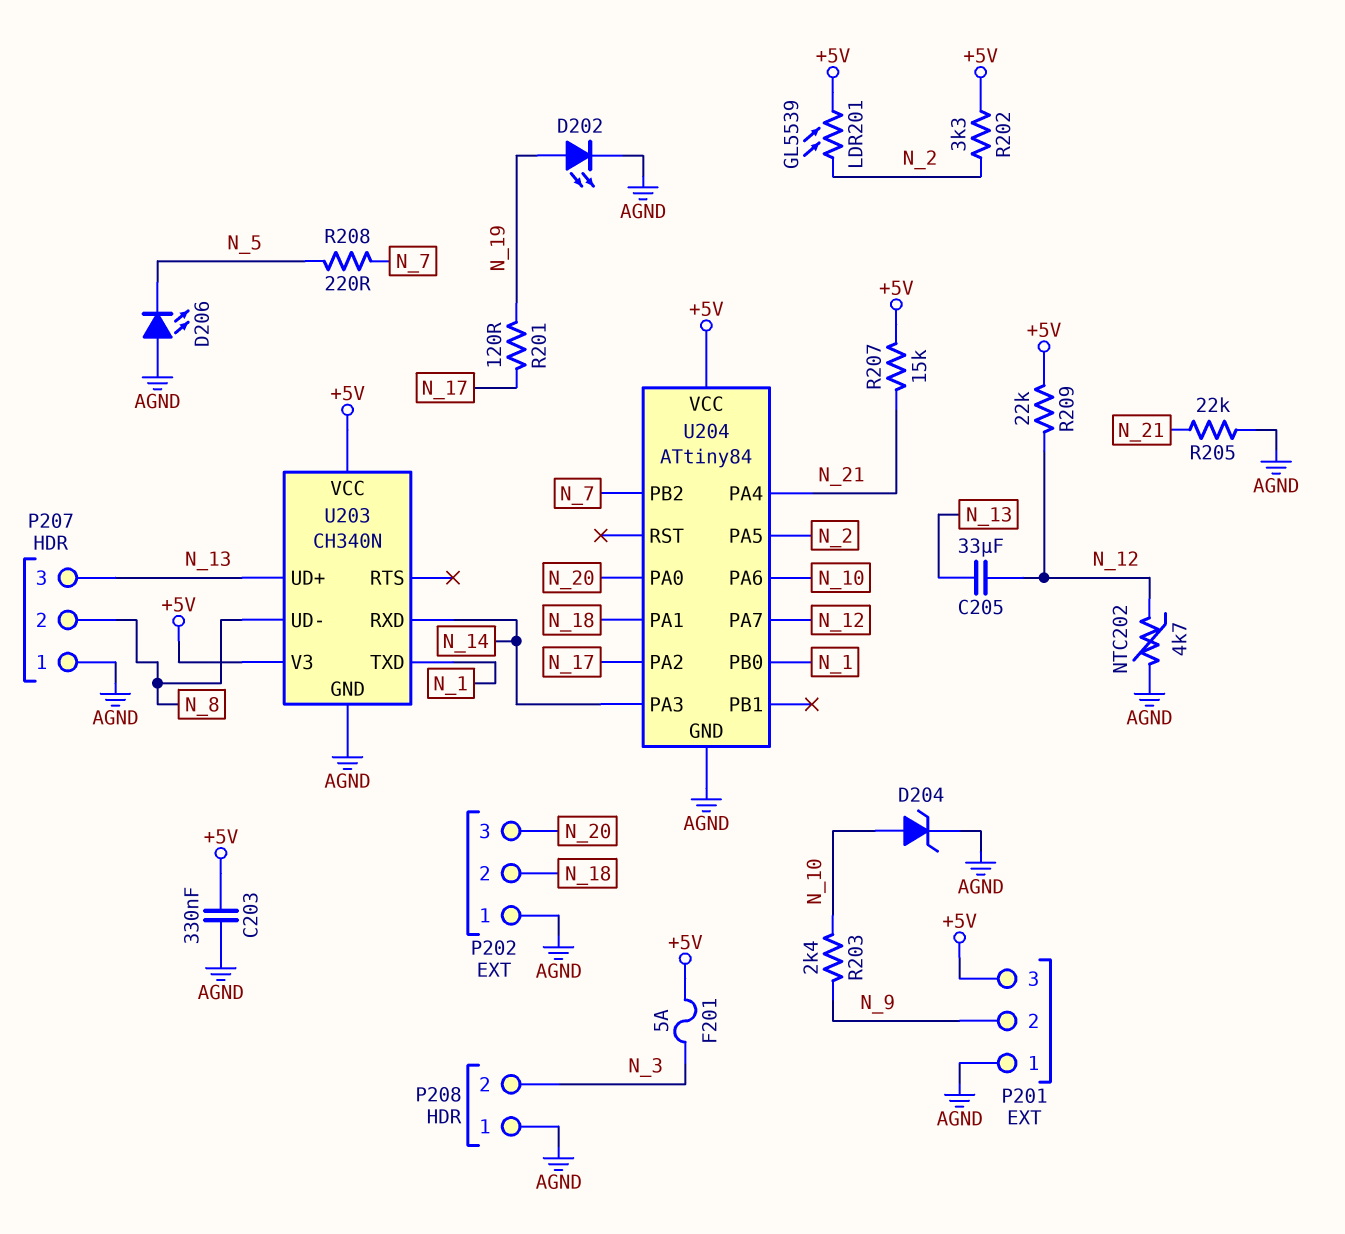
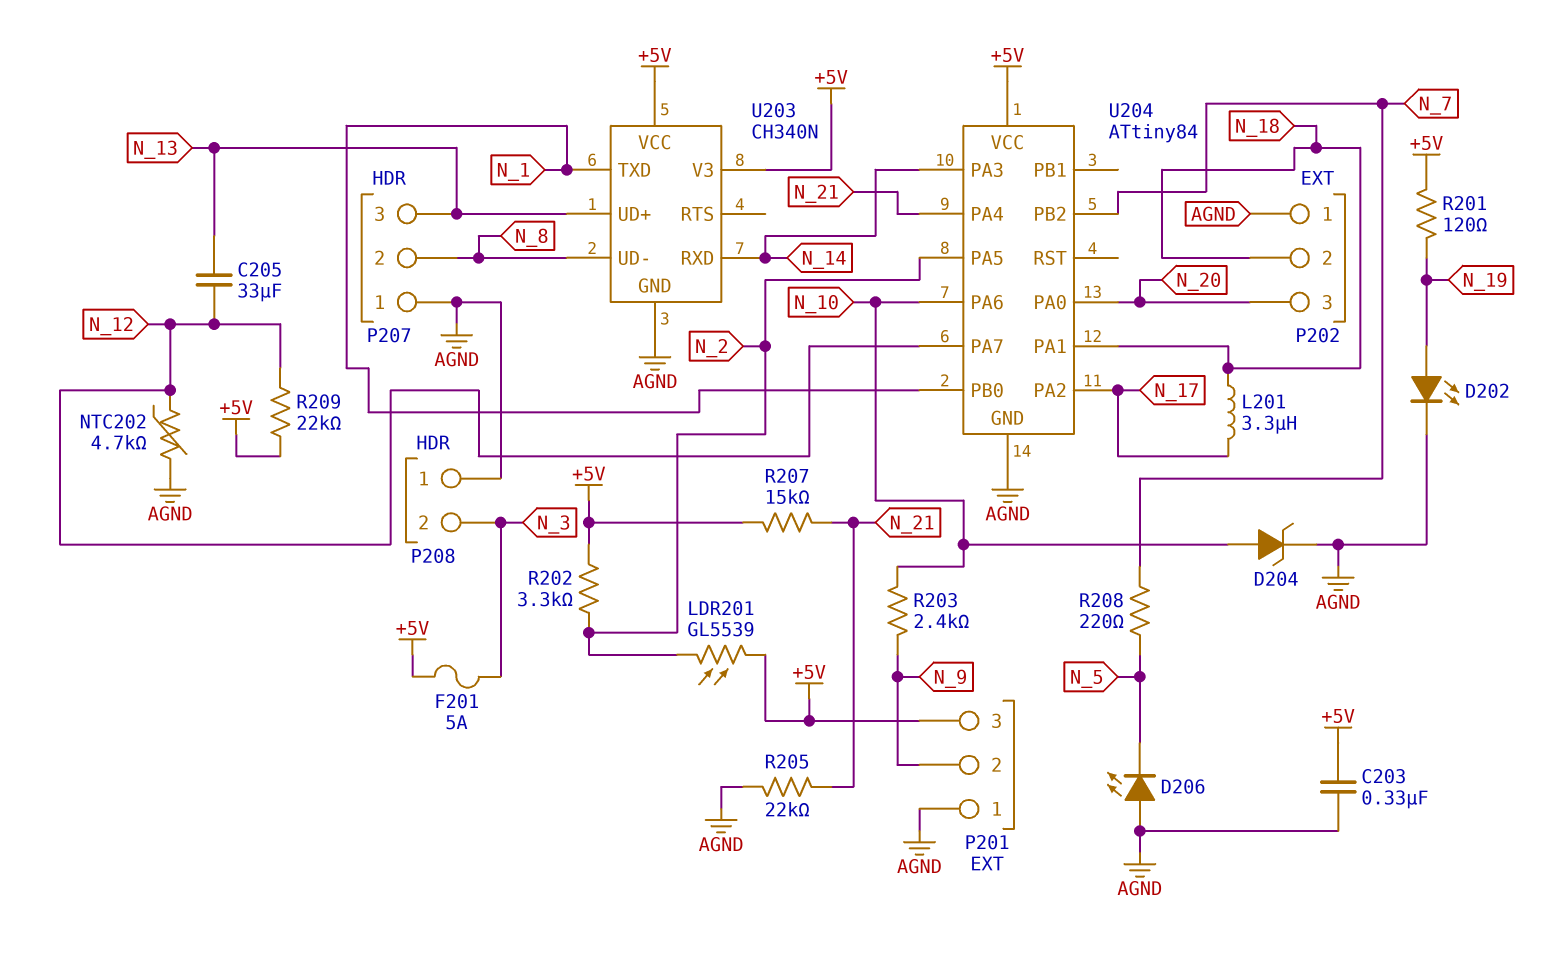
L201: none -> 3.3uH (N_17, N_18)
R201: 120 (N_17, N_19) -> 120 (+5V, N_19)

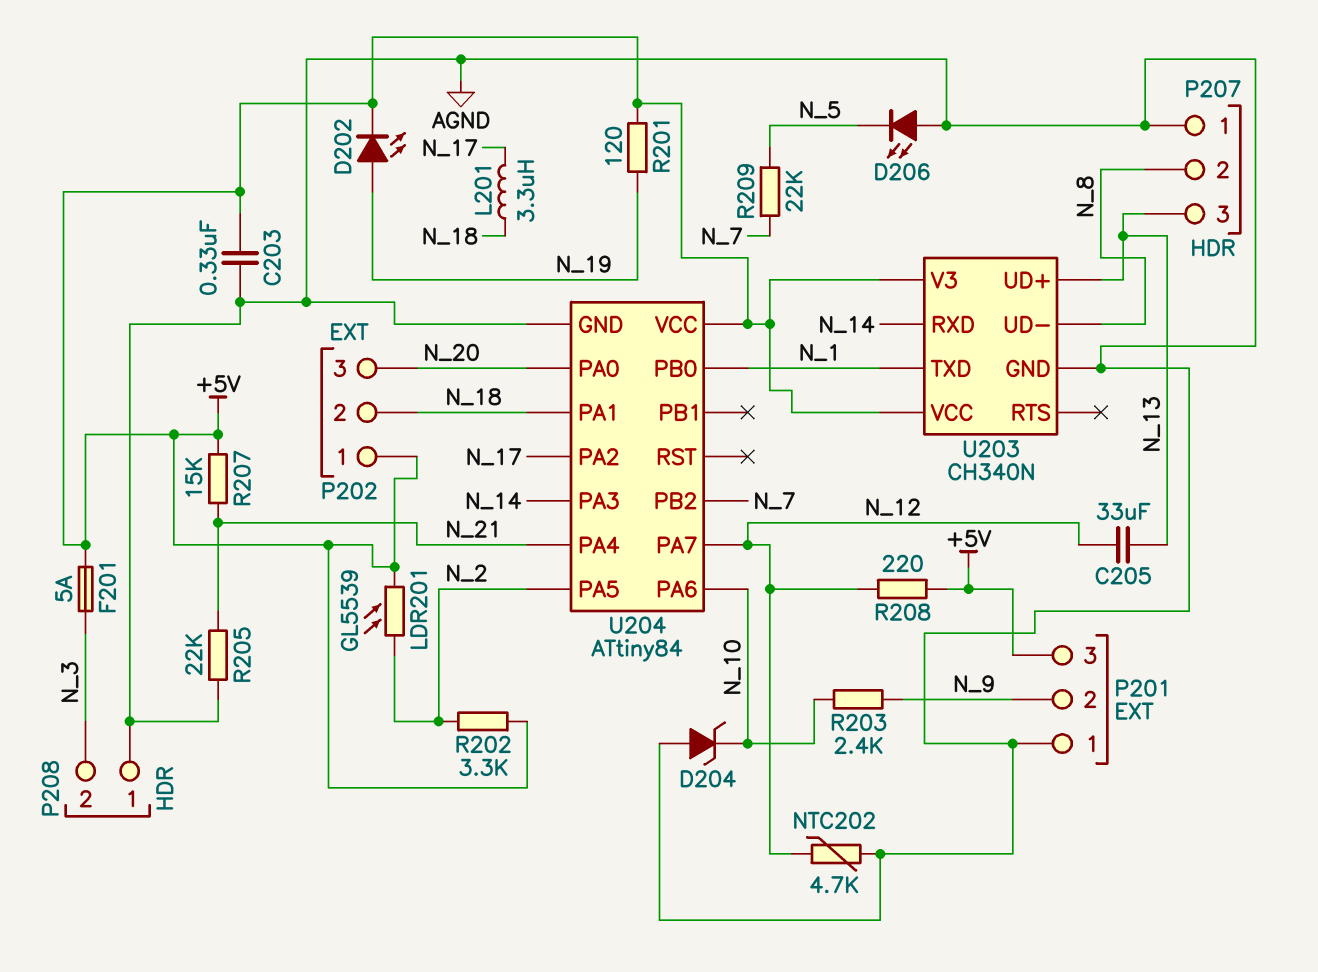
D202: LED (A N_19, K AGND) -> LED (A N_19, K +5V)
D204: zener (A N_10, K AGND) -> zener (A AGND, K N_10)
P202 pin 1: AGND -> +5V
R208: 220 (N_5, N_7) -> 220 (+5V, N_12)
R209: 22k (+5V, N_12) -> 22k (N_5, N_7)

